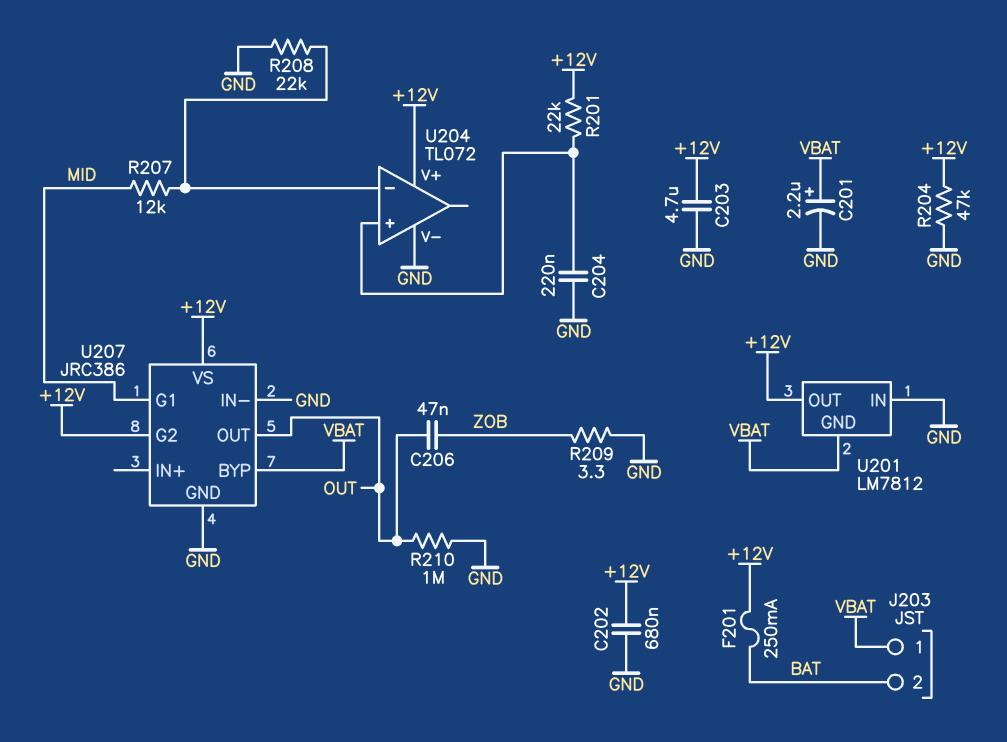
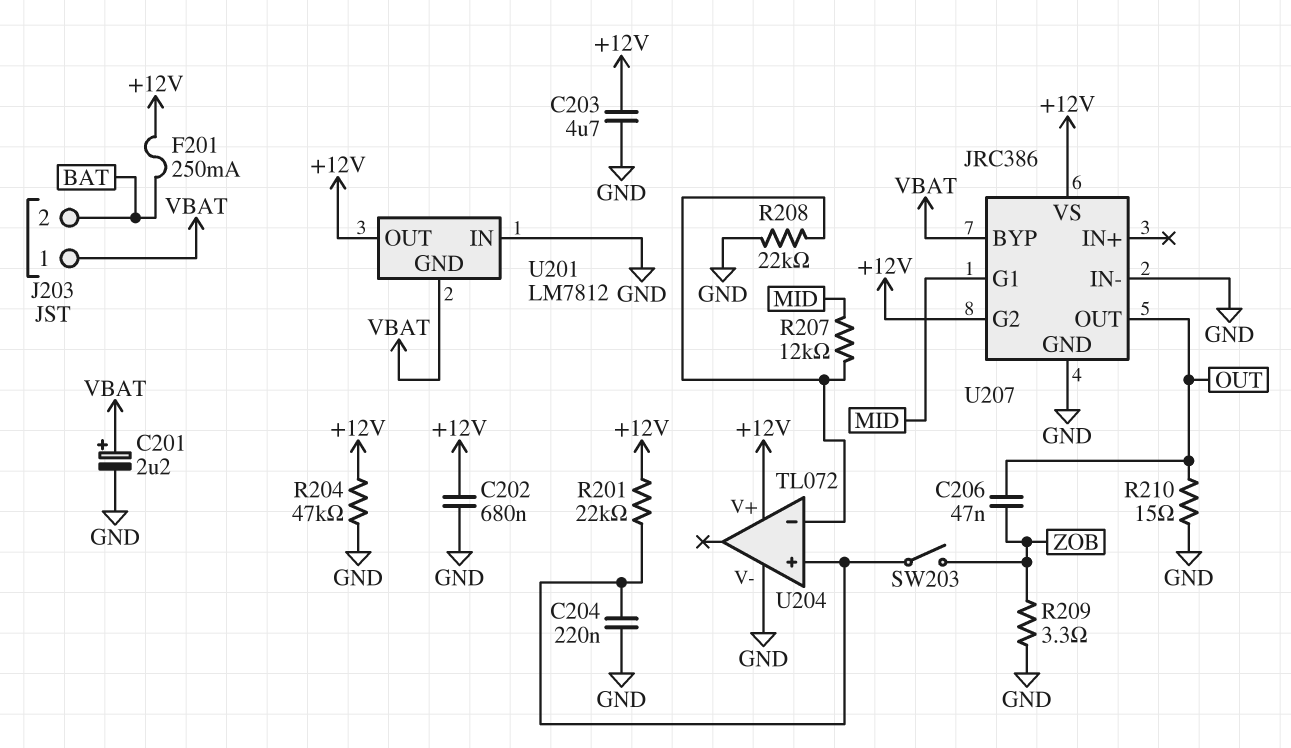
R210: 1M (GND, OUT) -> 15 (GND, OUT)
SW203: none -> switch (U204/in+, ZOB)

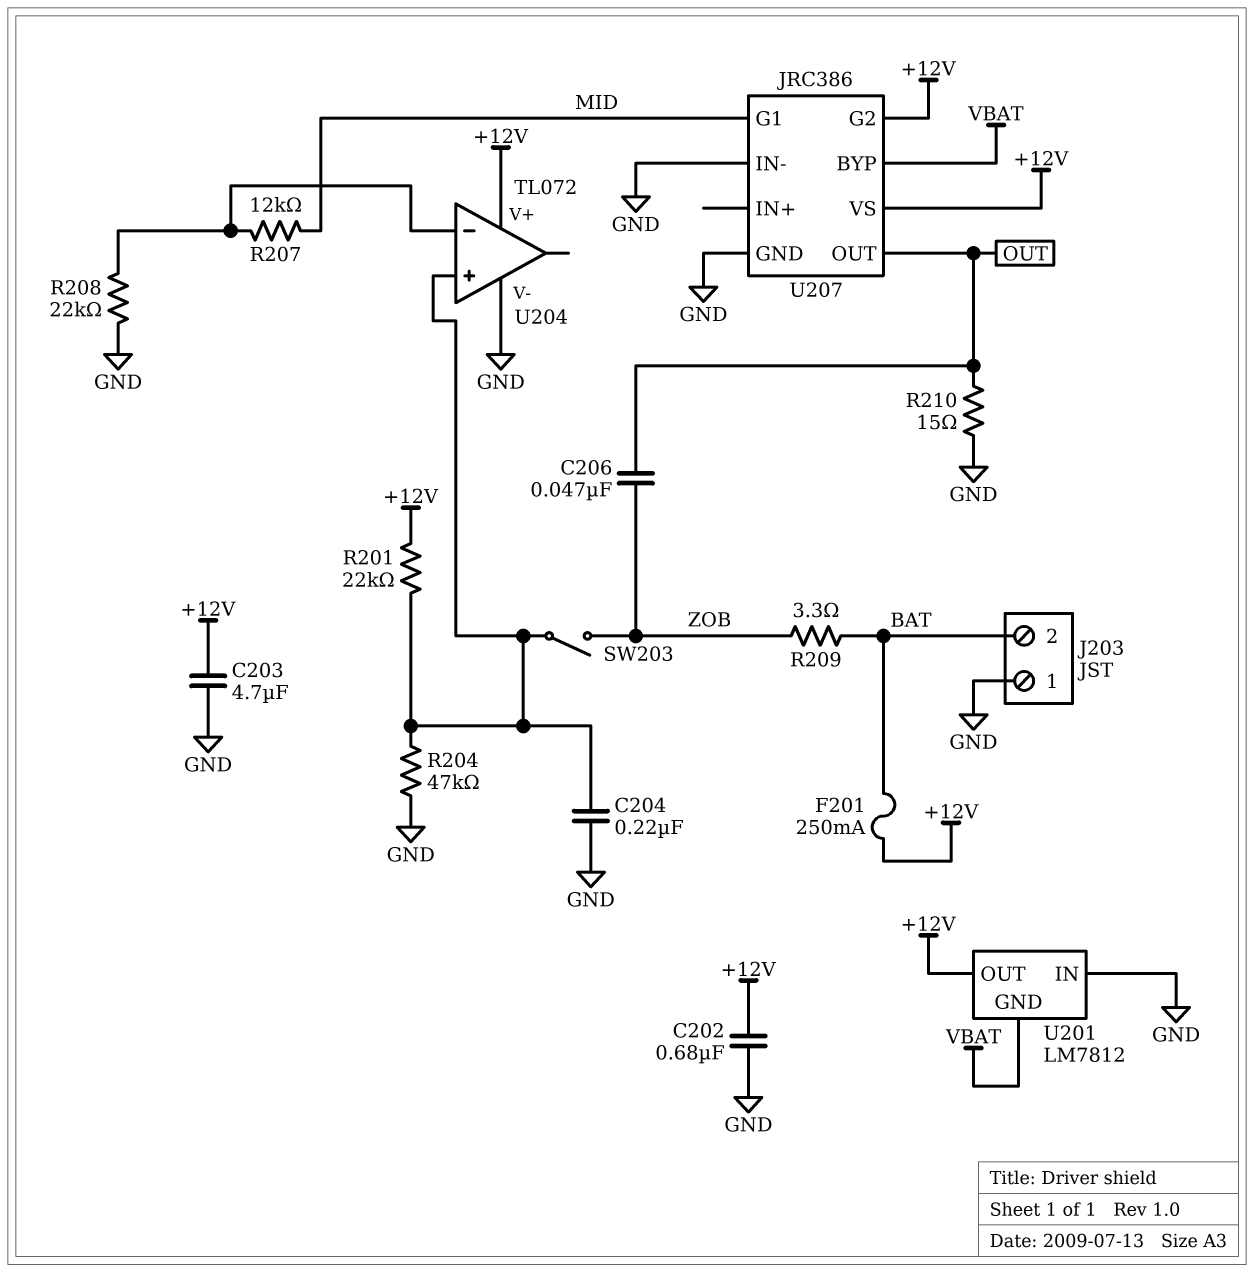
C201: 2.2uF (plus VBAT, minus GND) -> none
J203 pin 1: VBAT -> GND
R204: 47k (+12V, GND) -> 47k (GND, U204/in+)
R209: 3.3 (GND, ZOB) -> 3.3 (BAT, ZOB)

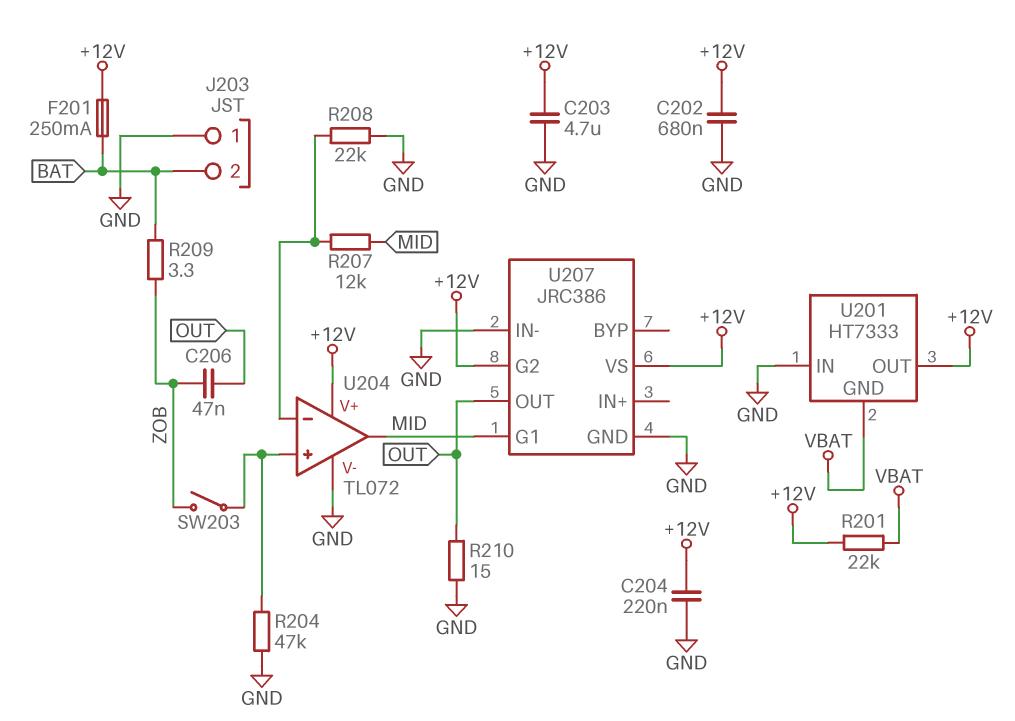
C204: 220nF (GND, U204/in+) -> 220nF (+12V, GND)
R201: 22k (+12V, U204/in+) -> 22k (+12V, VBAT)
U201: LM7812 -> HT7333
U204 pin out: none -> MID
U207 pin BYP: VBAT -> none

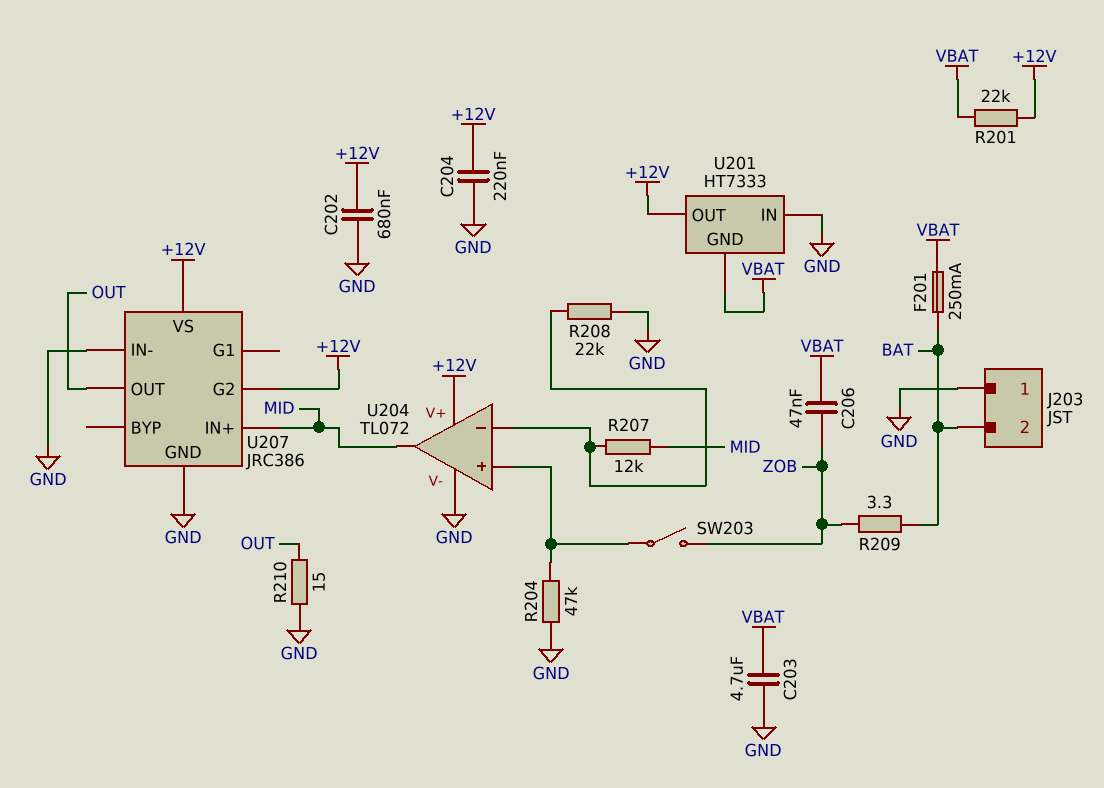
C203: 4.7uF (+12V, GND) -> 4.7uF (GND, VBAT)
C206: 47nF (OUT, ZOB) -> 47nF (VBAT, ZOB)
F201: 250mA (+12V, BAT) -> 250mA (BAT, VBAT)
U207 pin G1: MID -> none
U207 pin IN+: none -> MID

